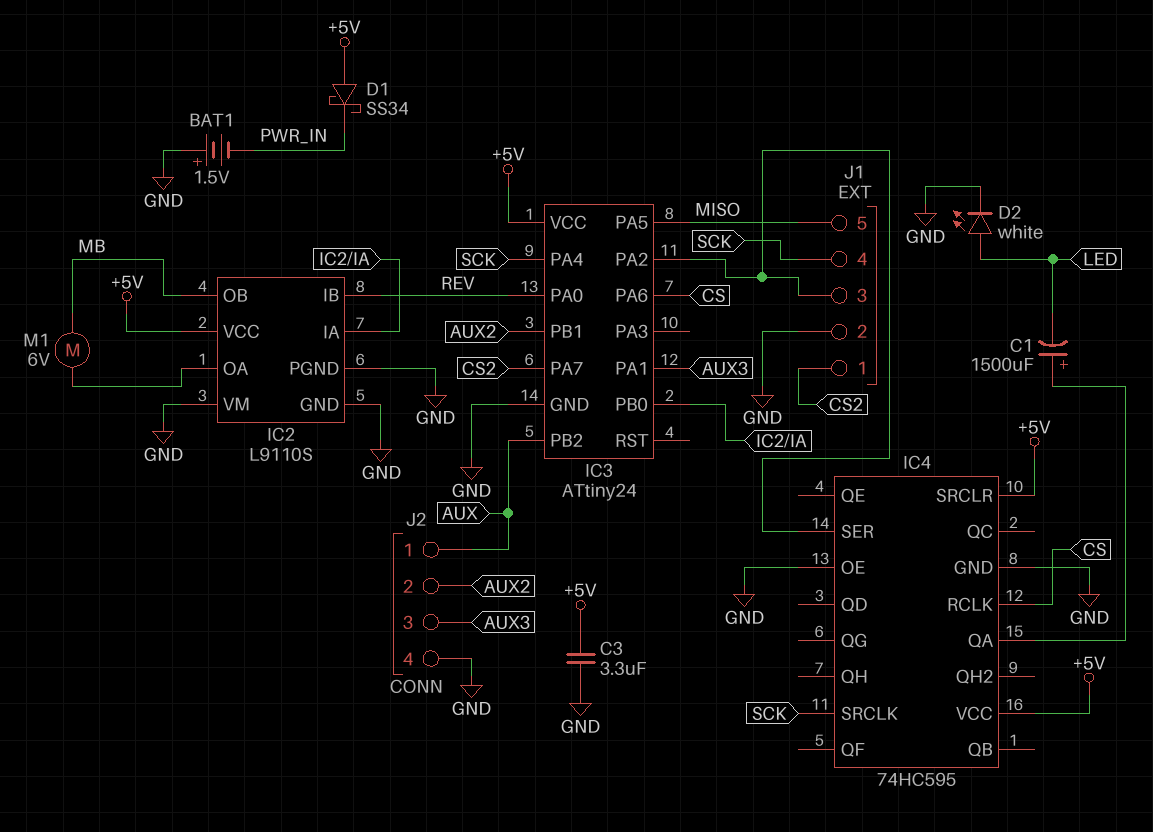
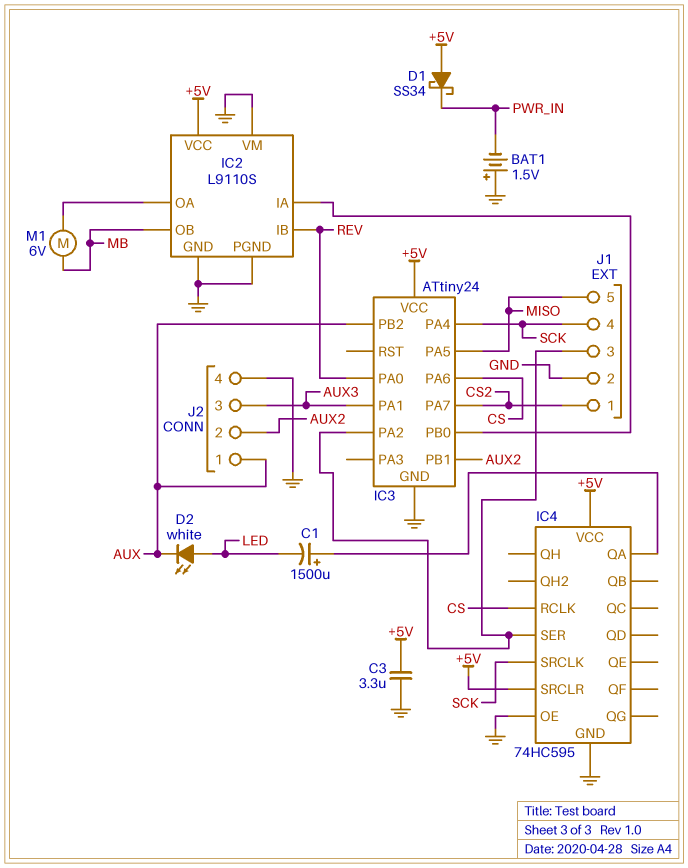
D2: LED white (A LED, K GND) -> LED white (A LED, K AUX)

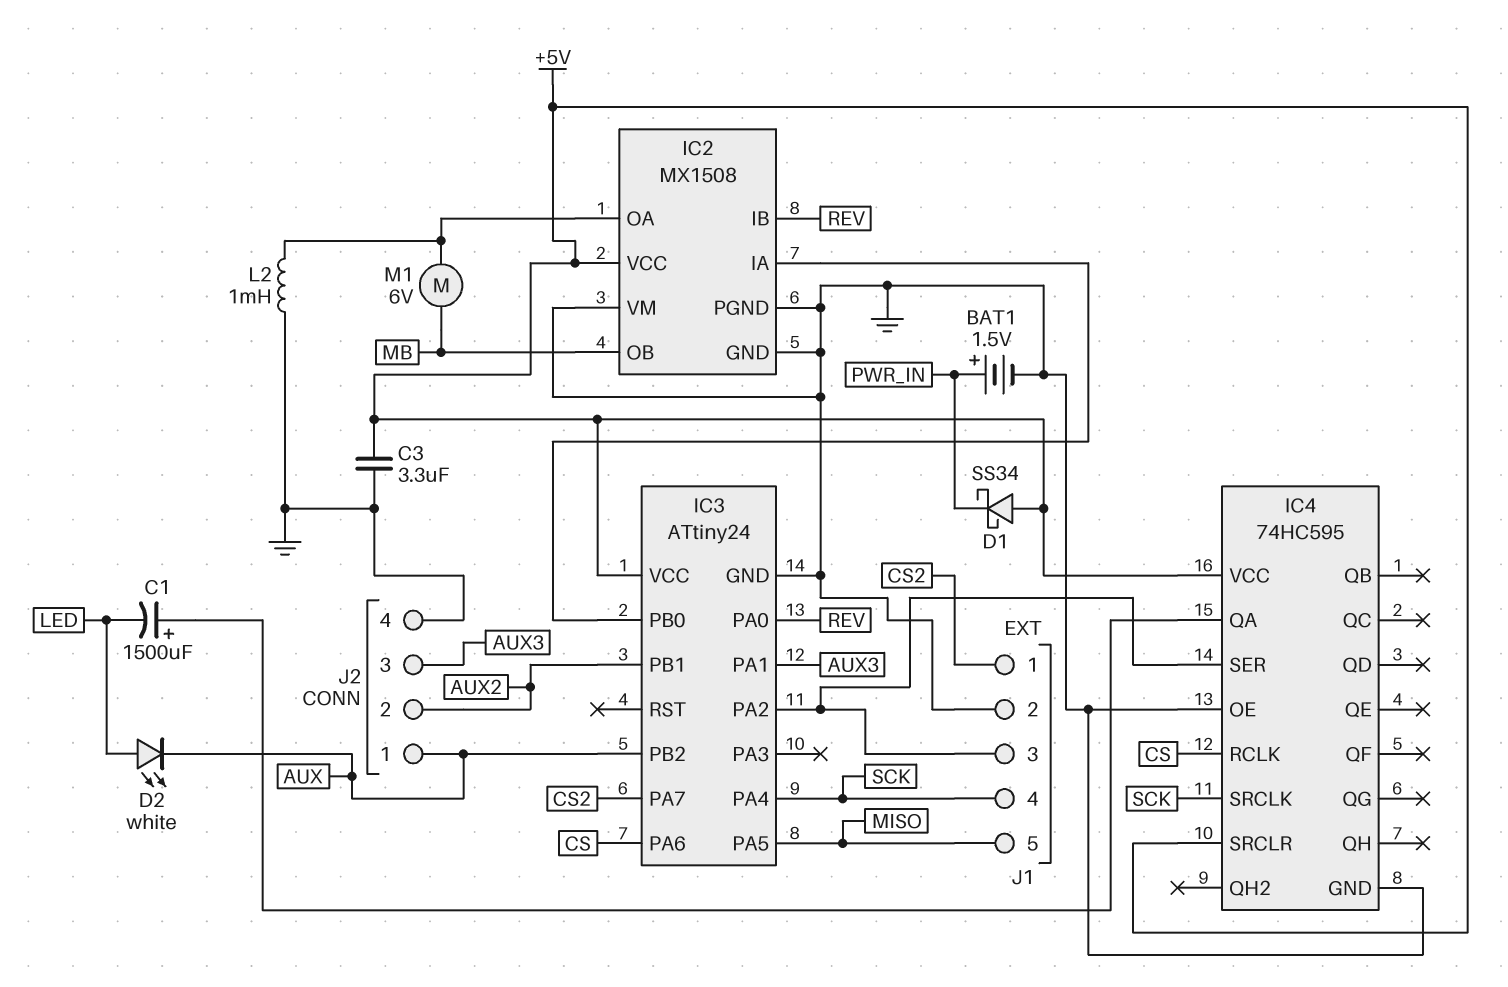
BAT1: 1.5V (plus GND, minus PWR_IN) -> 1.5V (plus PWR_IN, minus GND)
IC2: L9110S -> MX1508
L2: none -> 1mH (GND, IC2/OA)

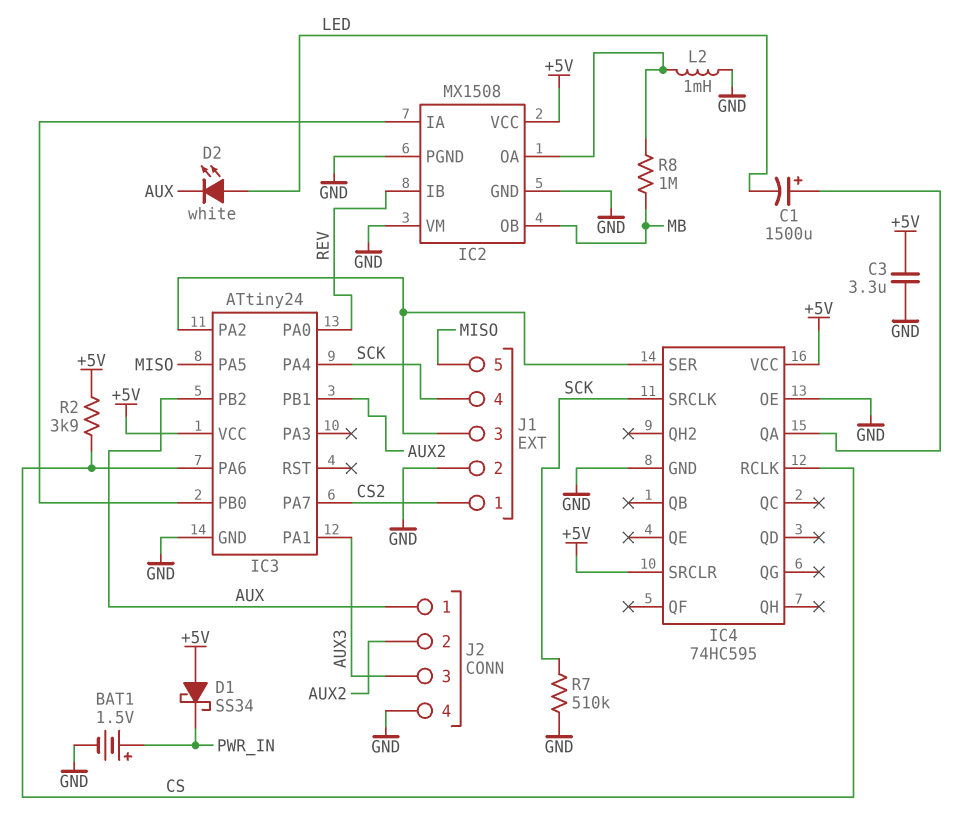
M1: motor 6V (IC2/OA, MB) -> none
R2: none -> 3.9k (+5V, CS)
R7: none -> 510k (GND, SCK)
R8: none -> 1M (IC2/OA, MB)

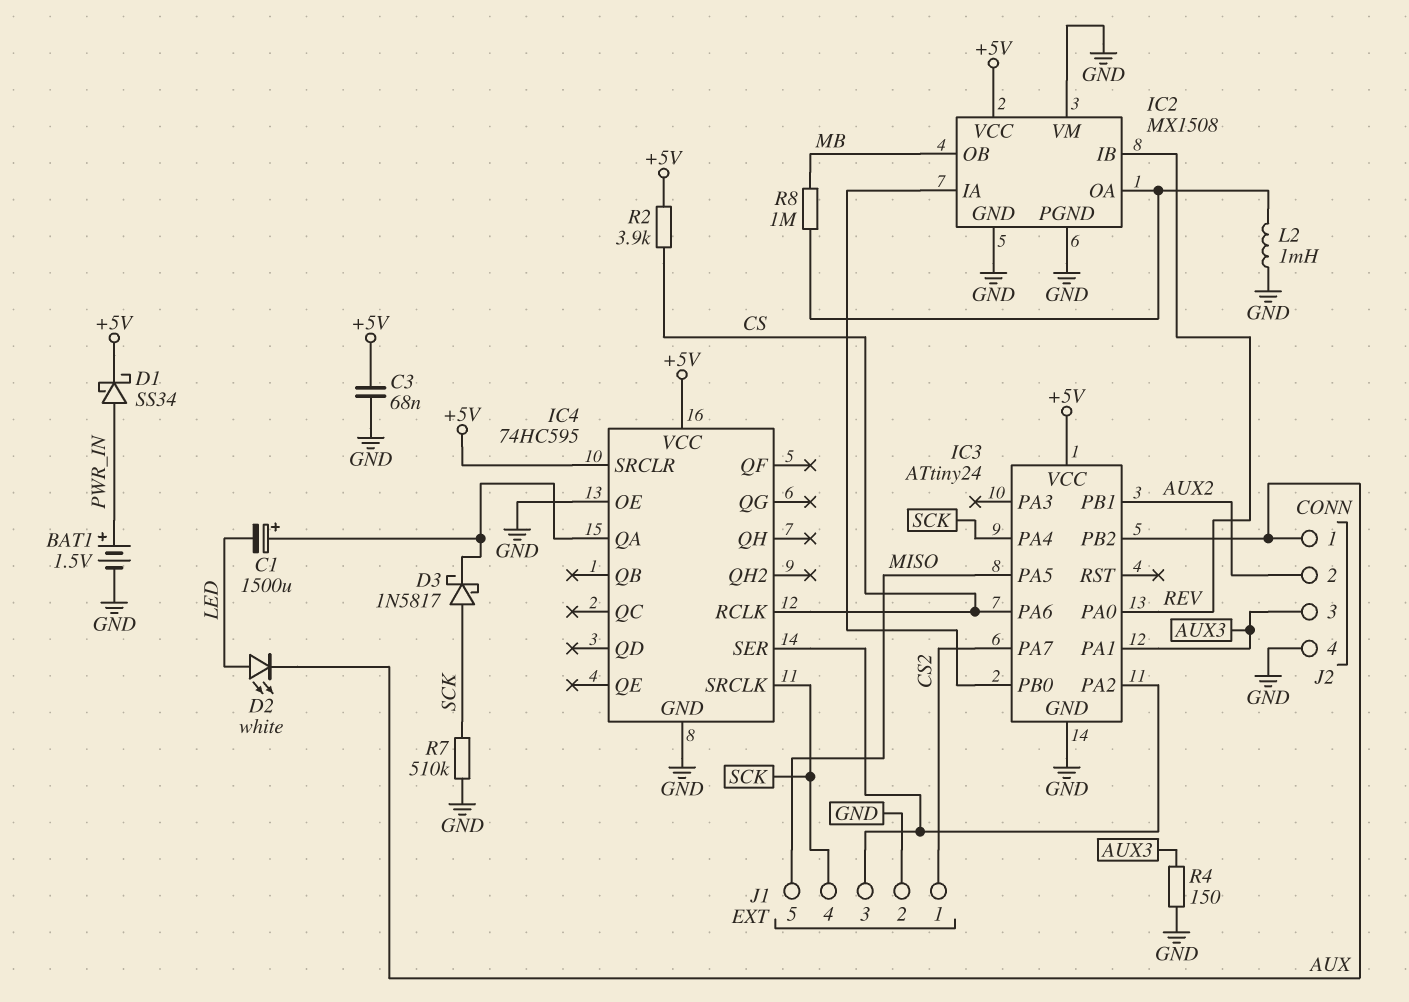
C3: 3.3uF (+5V, GND) -> 68nF (+5V, GND)
D1: schottky SS34 (A +5V, K PWR_IN) -> schottky SS34 (A PWR_IN, K +5V)
D3: none -> schottky 1N5817 (A SCK, K IC4/QA)
R4: none -> 150 (AUX3, GND)

